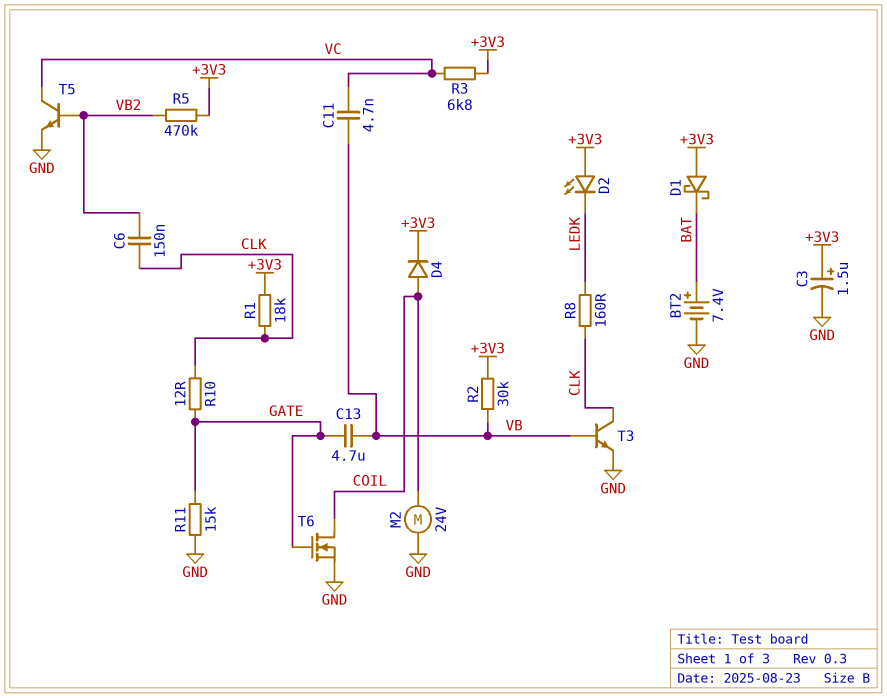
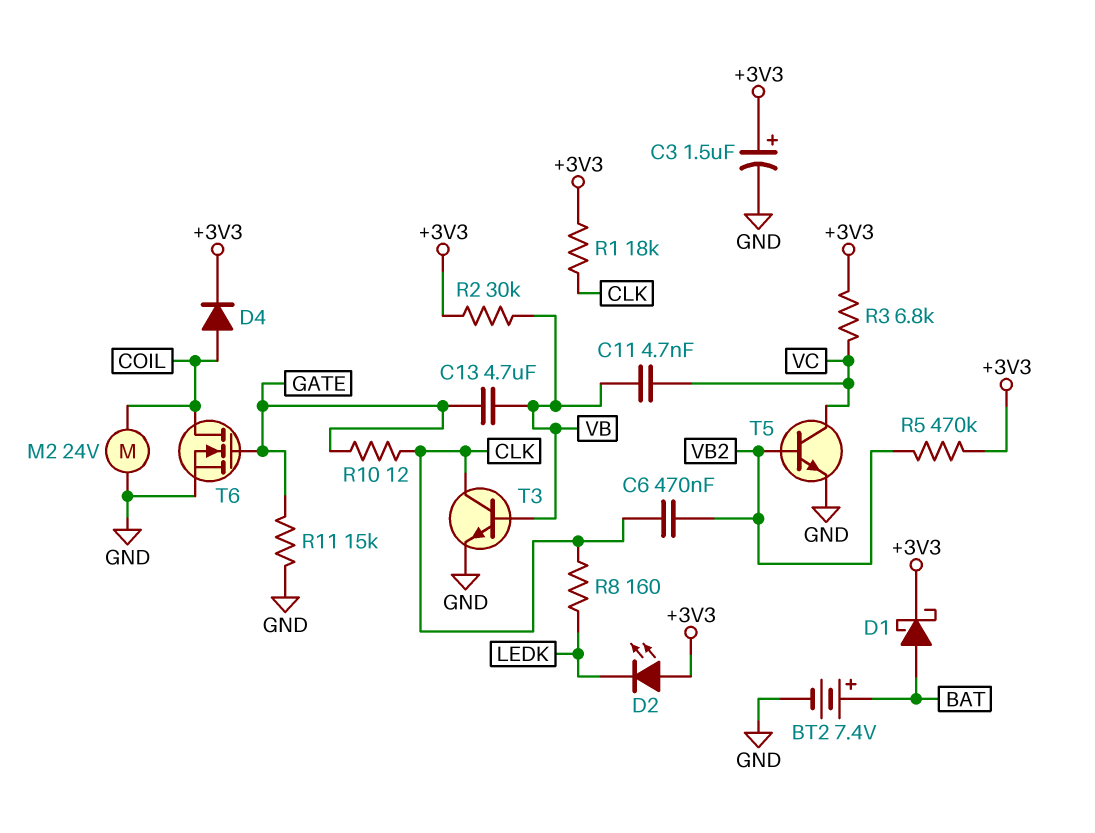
C6: 150nF (CLK, VB2) -> 470nF (CLK, VB2)
D1: schottky (A +3V3, K BAT) -> schottky (A BAT, K +3V3)

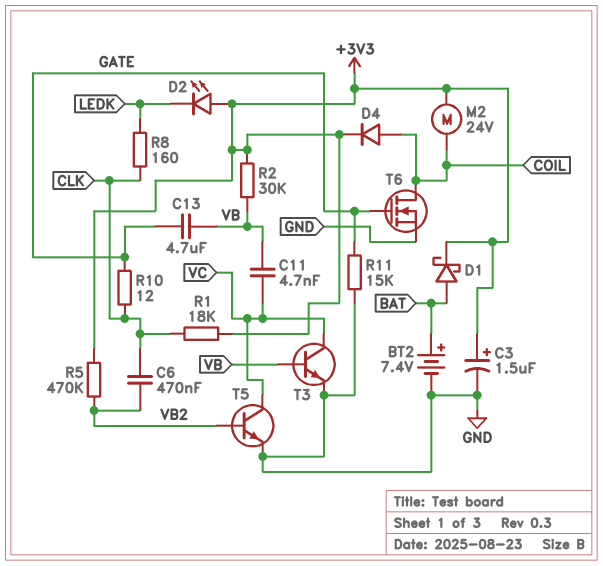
M2: motor 24V (COIL, GND) -> motor 24V (+3V3, COIL)
R3: 6.8k (+3V3, VC) -> none
T3: NPN (B VB, C CLK, E GND) -> NPN (B VB, C VC, E GND)

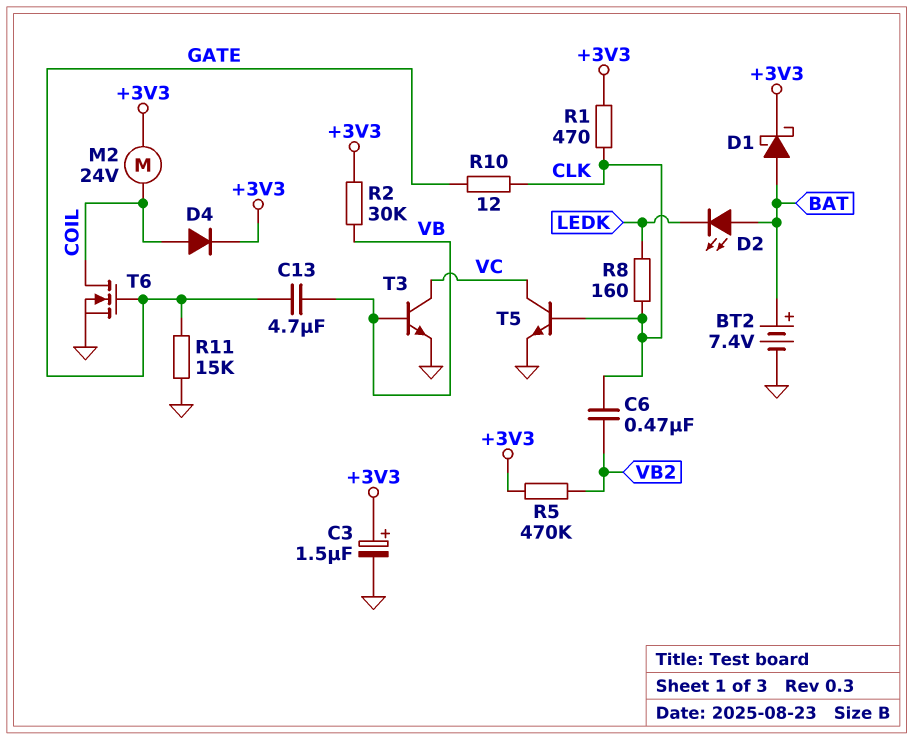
C11: 4.7nF (VB, VC) -> none
D2: LED (A +3V3, K LEDK) -> LED (A BAT, K LEDK)
R1: 18k (+3V3, CLK) -> 470 (+3V3, CLK)
T5: NPN (B VB2, C VC, E GND) -> NPN (B CLK, C VC, E GND)

